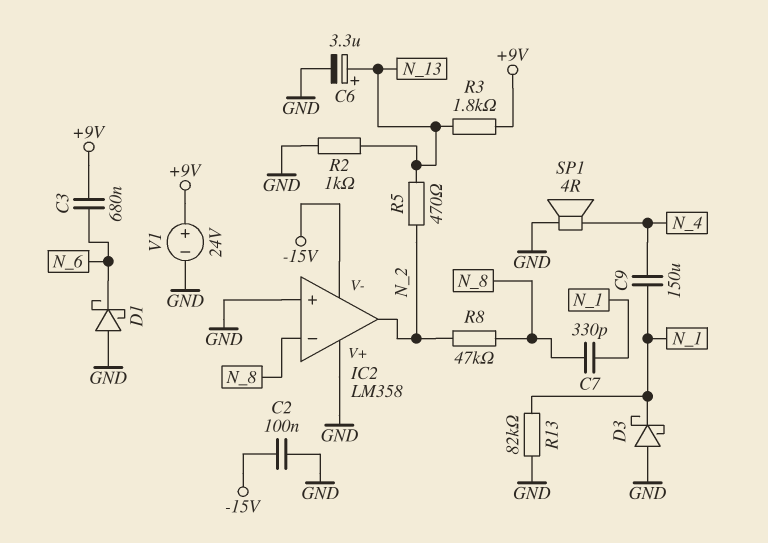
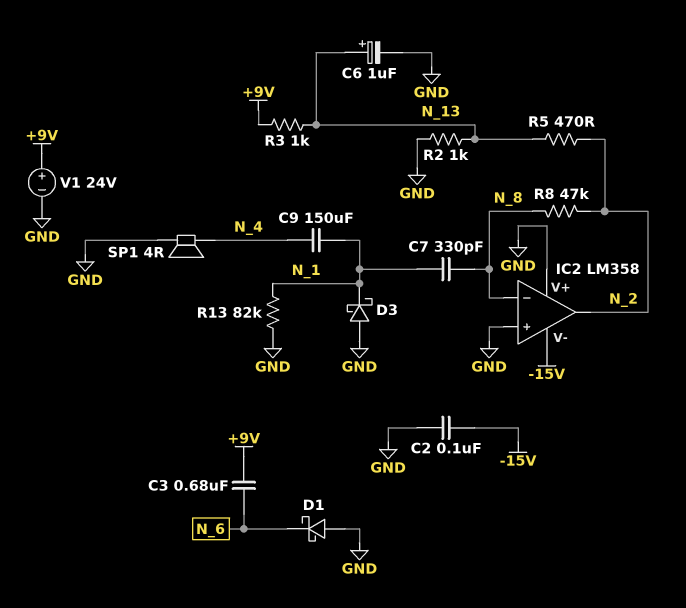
C6: 3.3uF (plus N_13, minus GND) -> 1uF (plus N_13, minus GND)
R3: 1.8k (+9V, N_13) -> 1k (+9V, N_13)

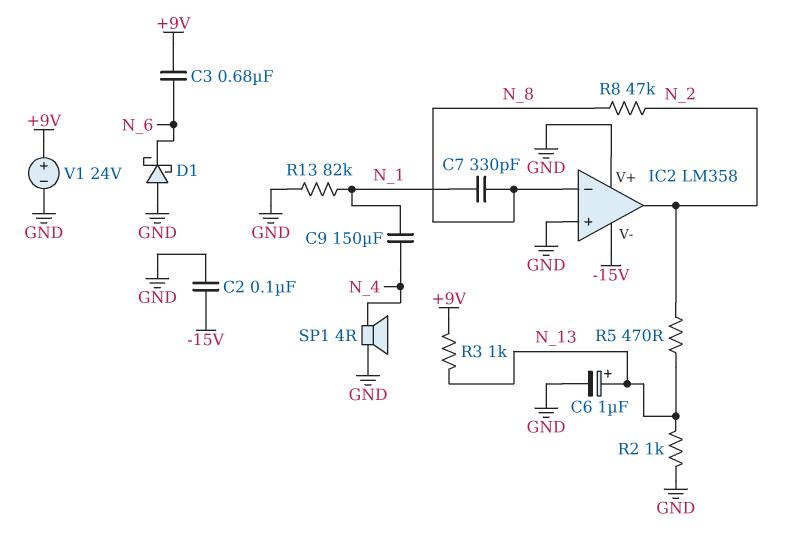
D3: schottky (A GND, K N_1) -> none

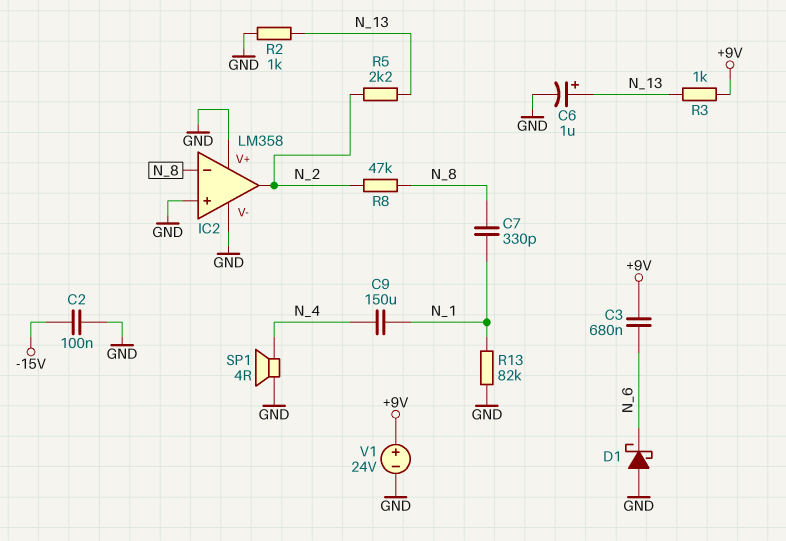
IC2 pin V-: -15V -> GND
R5: 470 (N_2, N_13) -> 2.2k (N_2, N_13)

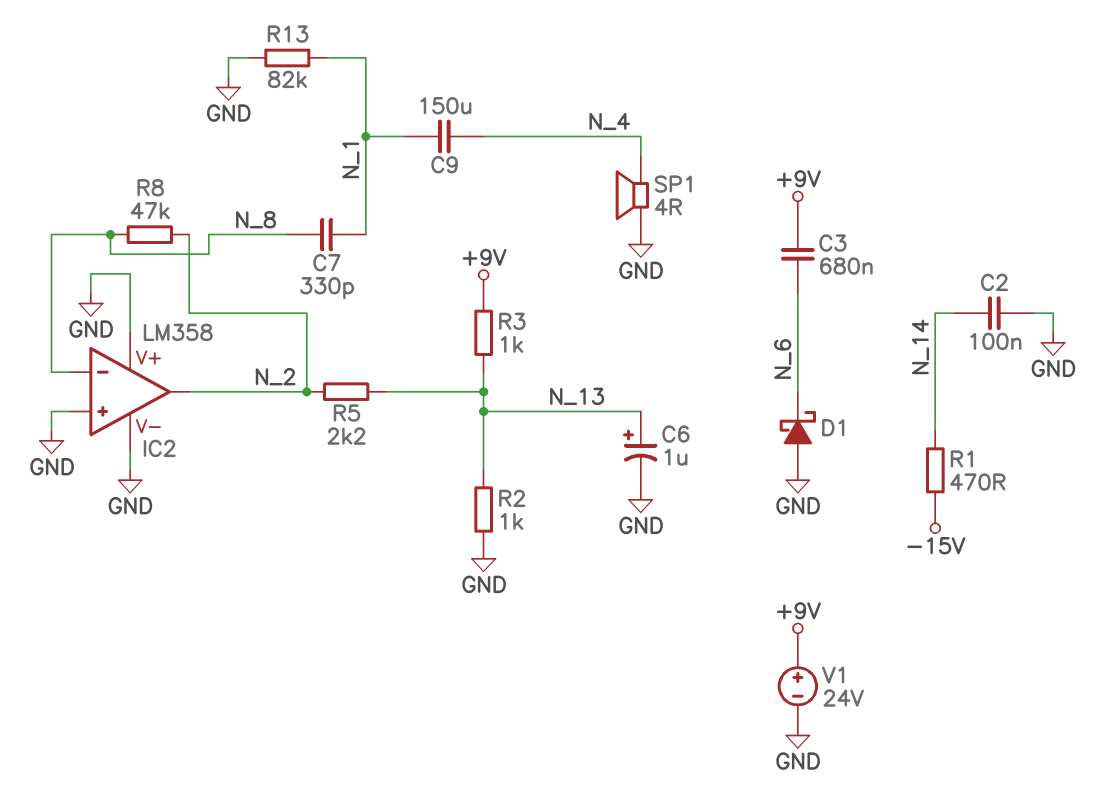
C2: 100nF (-15V, GND) -> 100nF (GND, N_14)
R1: none -> 470 (-15V, N_14)

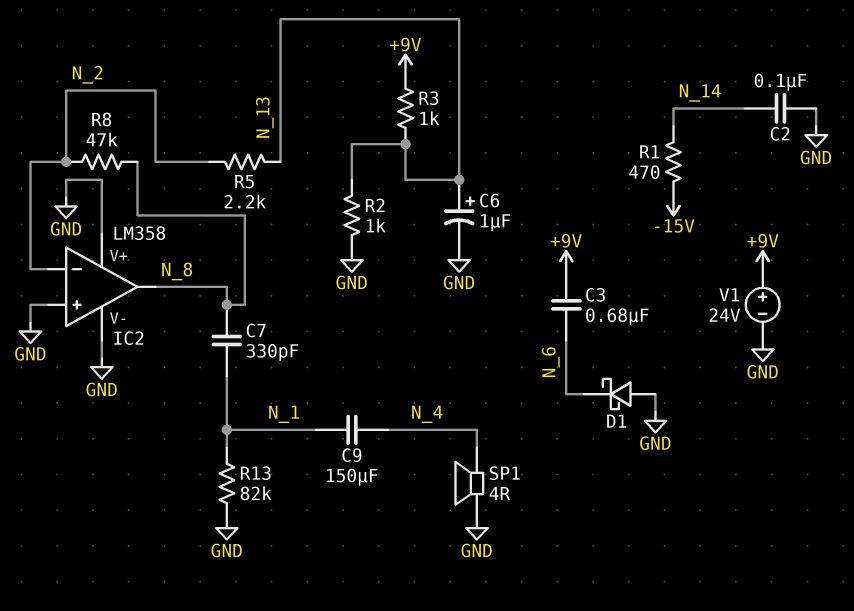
IC2 pin in-: N_8 -> N_2
IC2 pin out: N_2 -> N_8

